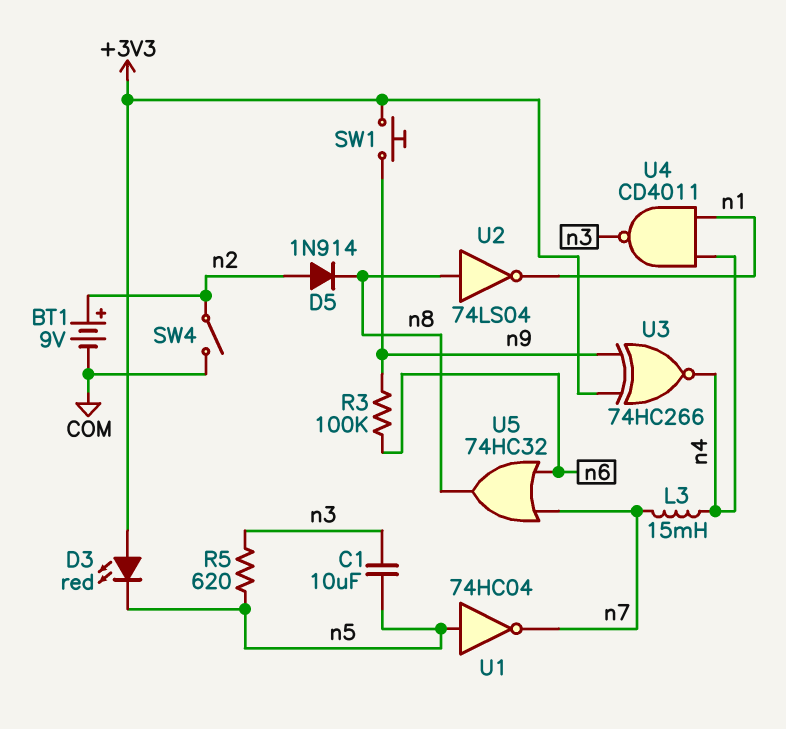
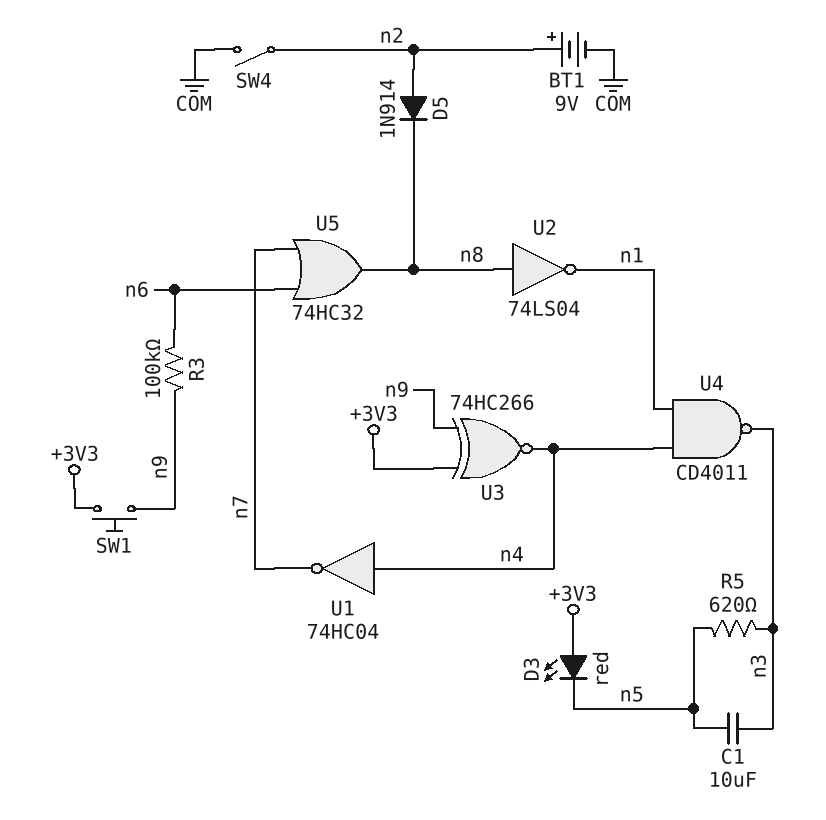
L3: 15mH (n4, n7) -> none
U1: NOT 74HC04 (in n5, out n7) -> NOT 74HC04 (in n4, out n7)

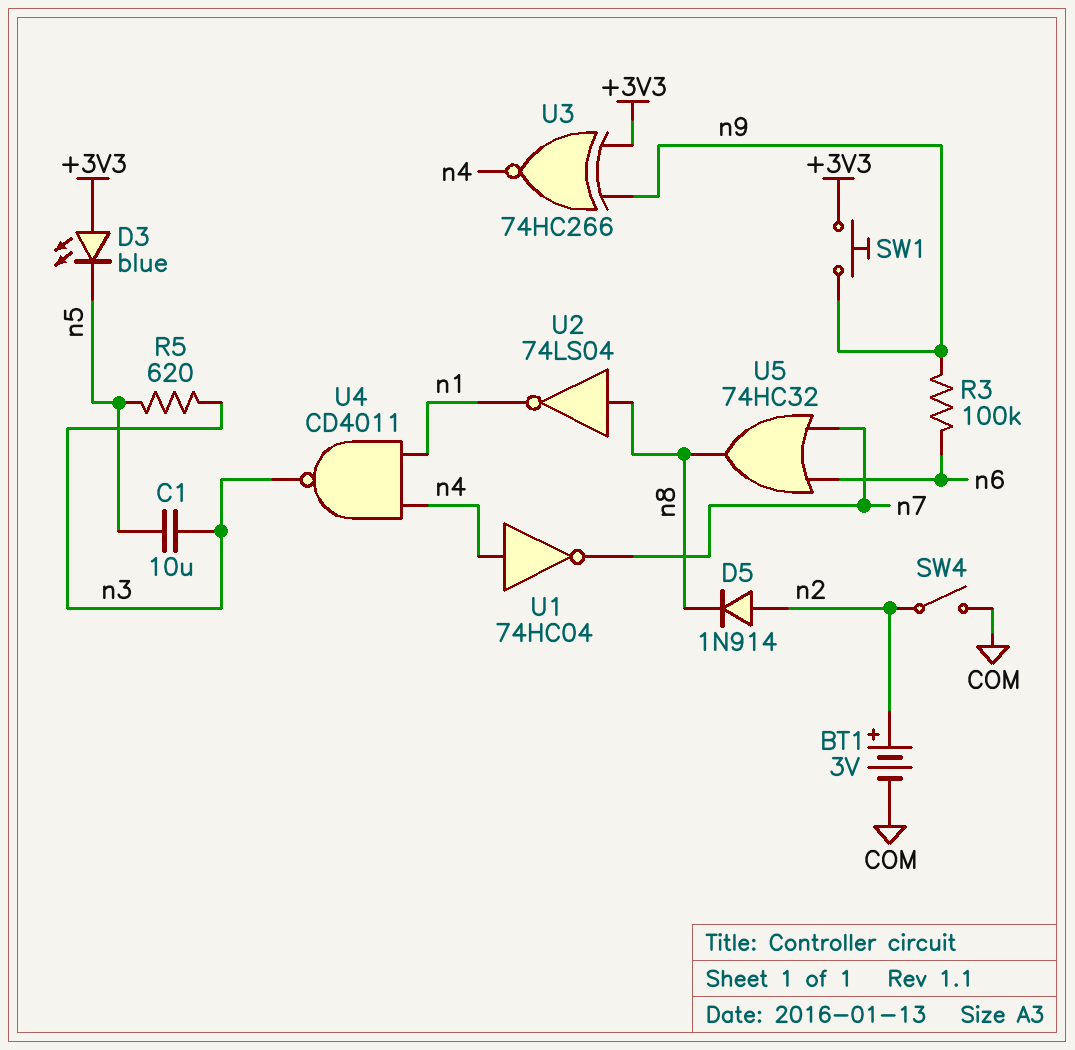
BT1: 9V (plus n2, minus COM) -> 3V (plus n2, minus COM)
D3: LED red (A +3V3, K n5) -> LED blue (A +3V3, K n5)

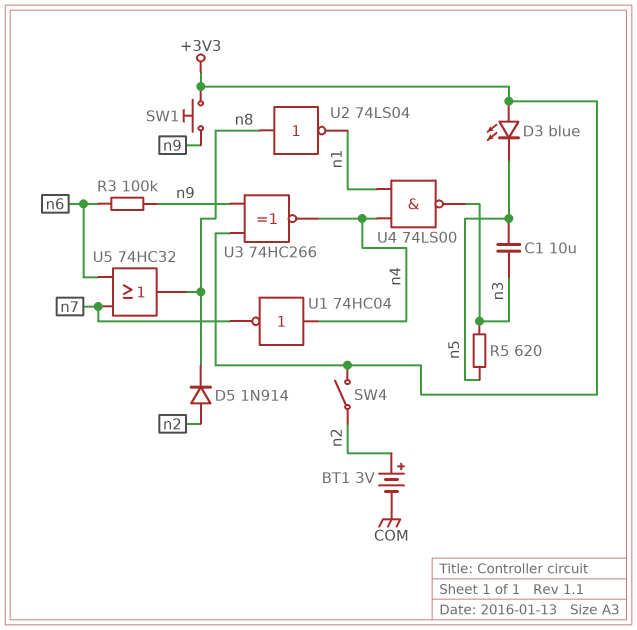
SW4: switch (COM, n2) -> switch (+3V3, n2)
U4: NAND CD4011 (in n1, in n4, out n3) -> NAND 74LS00 (in n1, in n4, out n3)

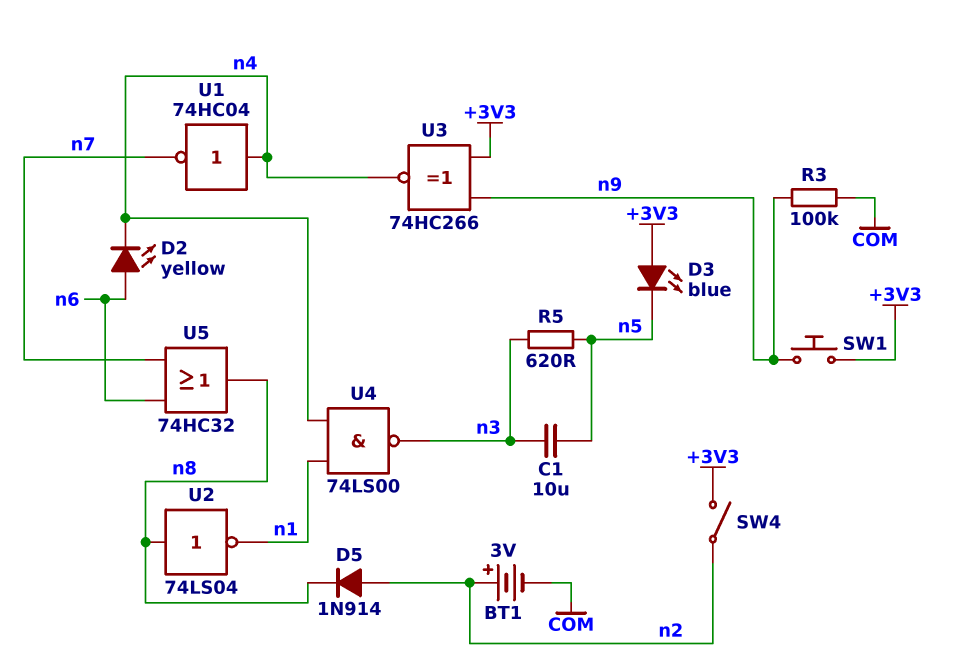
D2: none -> LED yellow (A n6, K n4)
R3: 100k (n6, n9) -> 100k (COM, n9)

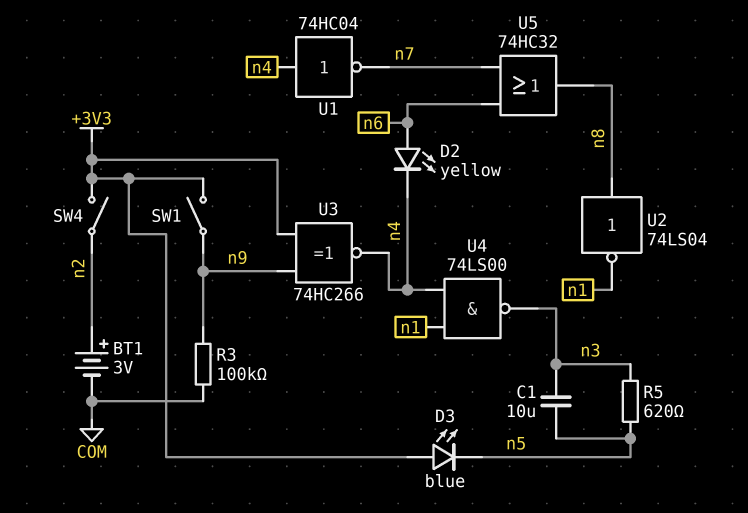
D5: diode 1N914 (A n2, K n8) -> none
SW1: button (+3V3, n9) -> switch (+3V3, n9)

